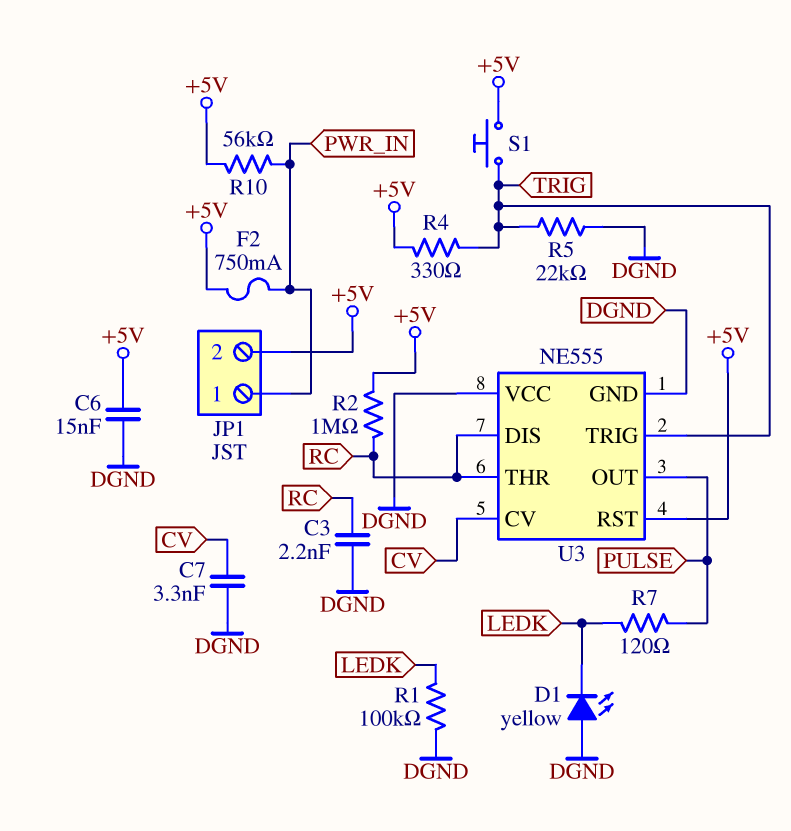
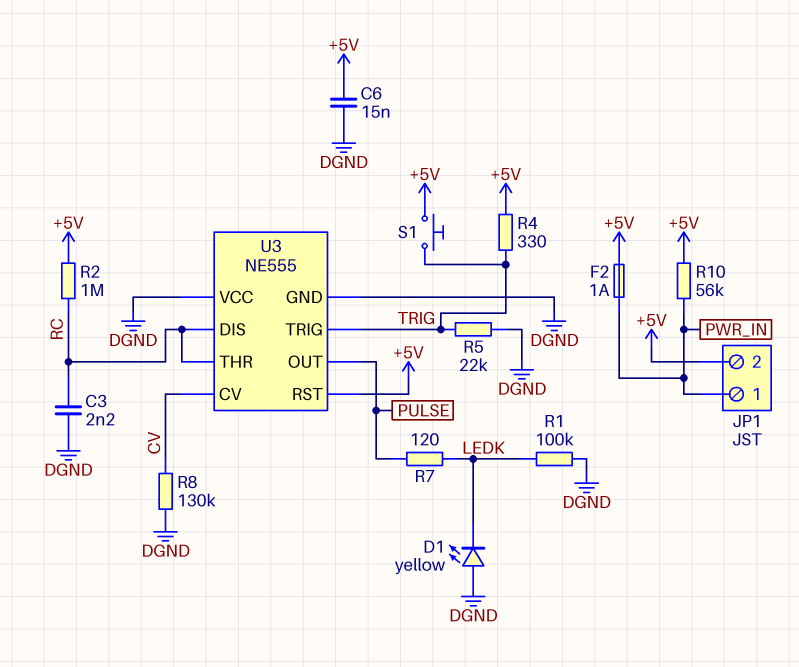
C7: 3.3nF (CV, DGND) -> none
F2: 750mA (+5V, PWR_IN) -> 1A (+5V, PWR_IN)
R8: none -> 130k (CV, DGND)

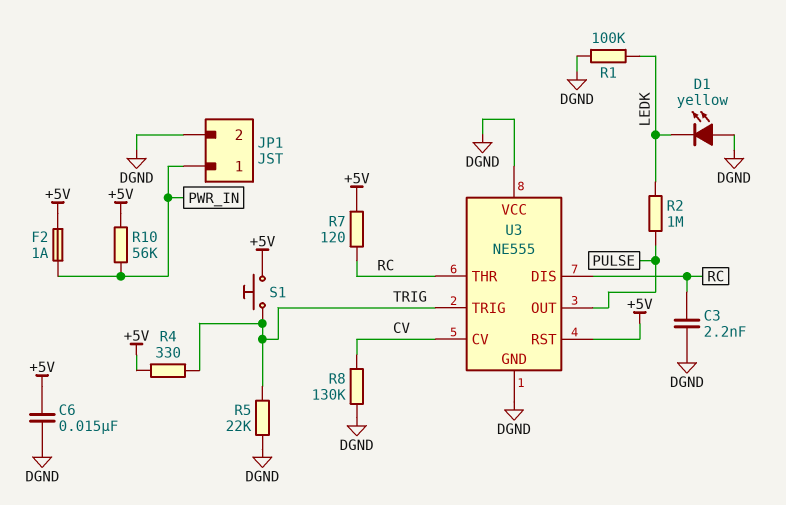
JP1 pin 2: +5V -> DGND
R2: 1M (+5V, RC) -> 1M (LEDK, PULSE)
R7: 120 (LEDK, PULSE) -> 120 (+5V, RC)

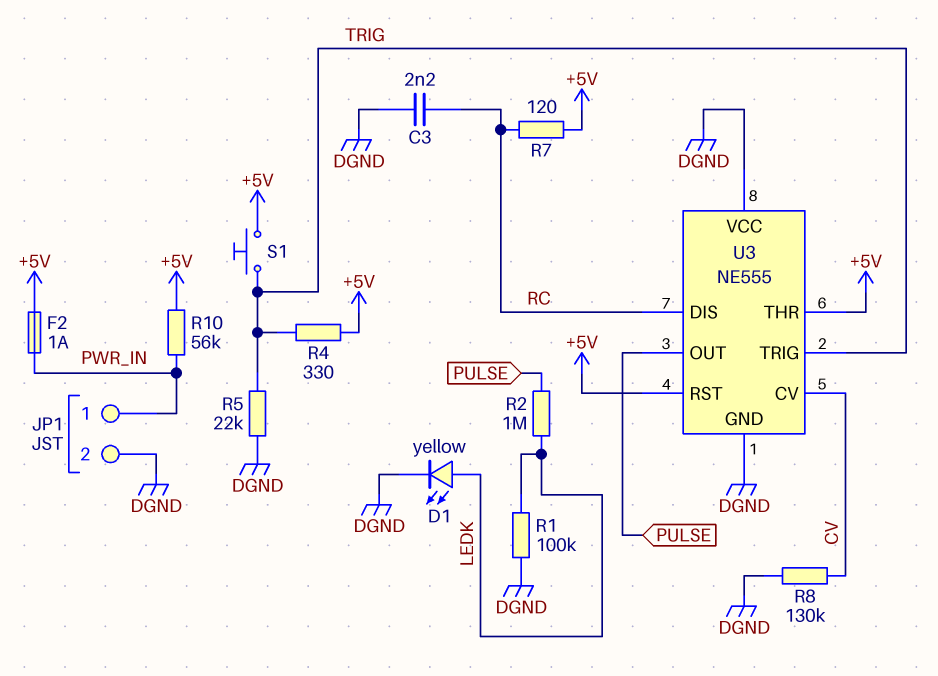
C6: 15nF (+5V, DGND) -> none
D1: LED yellow (A DGND, K LEDK) -> LED yellow (A LEDK, K DGND)
U3 pin THR: RC -> +5V

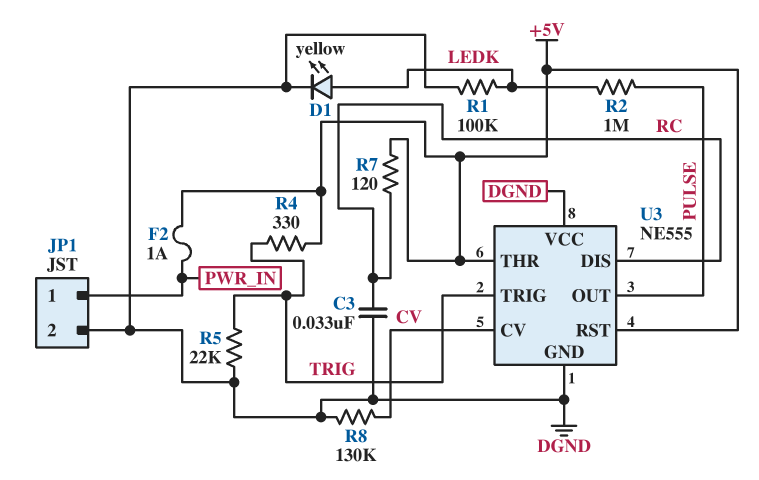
C3: 2.2nF (DGND, RC) -> 33nF (DGND, RC)
R10: 56k (+5V, PWR_IN) -> none
S1: button (+5V, TRIG) -> none

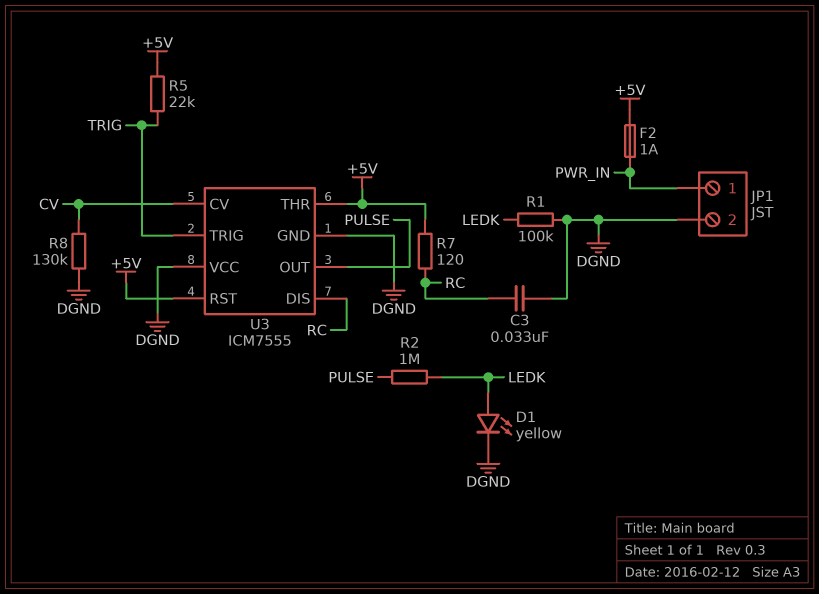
R4: 330 (+5V, TRIG) -> none
R5: 22k (DGND, TRIG) -> 22k (+5V, TRIG)
U3: NE555 -> ICM7555

